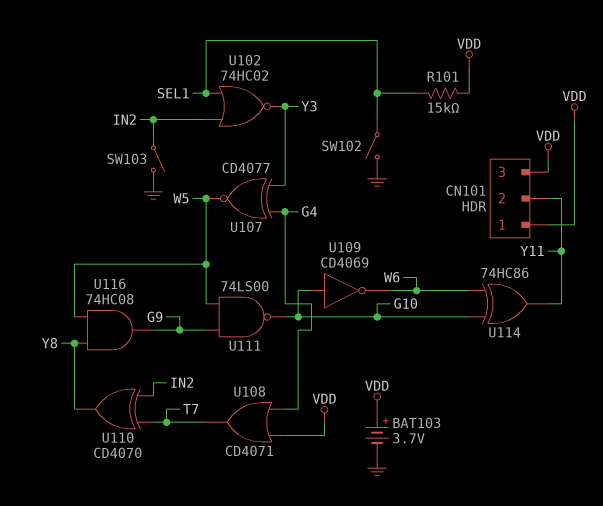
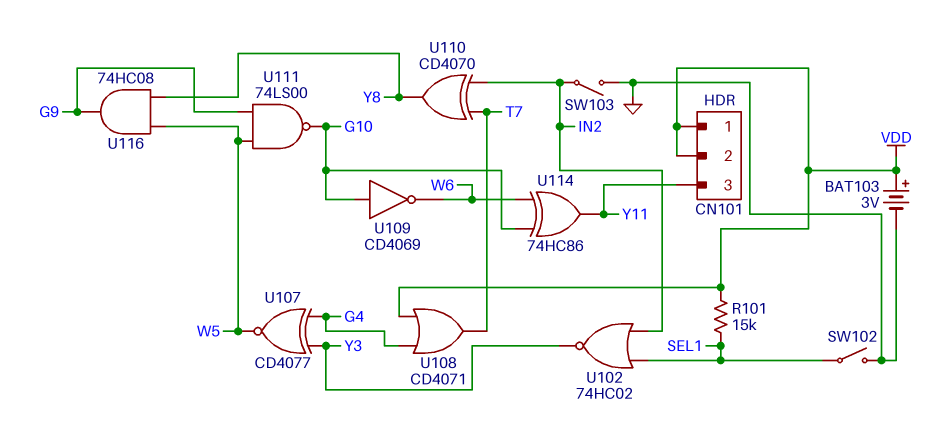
BAT103: 3.7V (plus VDD, minus GND) -> 3V (plus VDD, minus GND)
CN101 pin 2: Y11 -> VDD
CN101 pin 3: VDD -> Y11

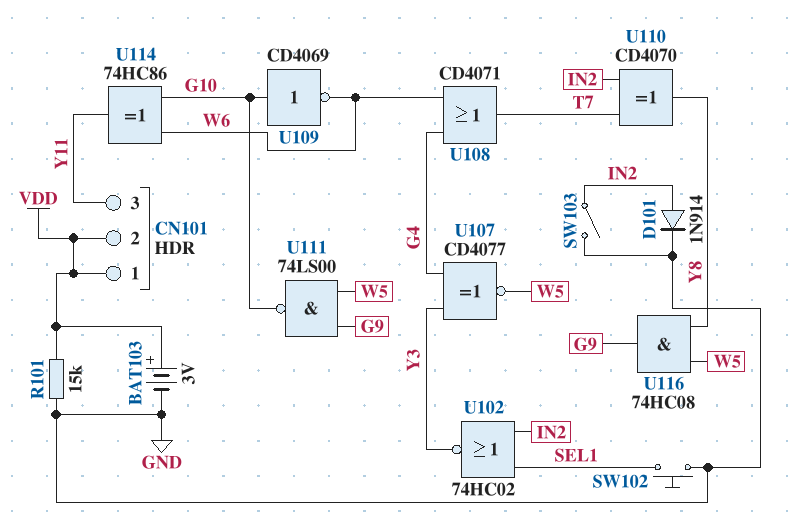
D101: none -> diode 1N914 (A IN2, K GND)
R101: 15k (SEL1, VDD) -> 15k (GND, VDD)
SW102: switch (GND, SEL1) -> button (GND, SEL1)
U108: OR CD4071 (in G4, in VDD, out T7) -> OR CD4071 (in G4, in W6, out T7)

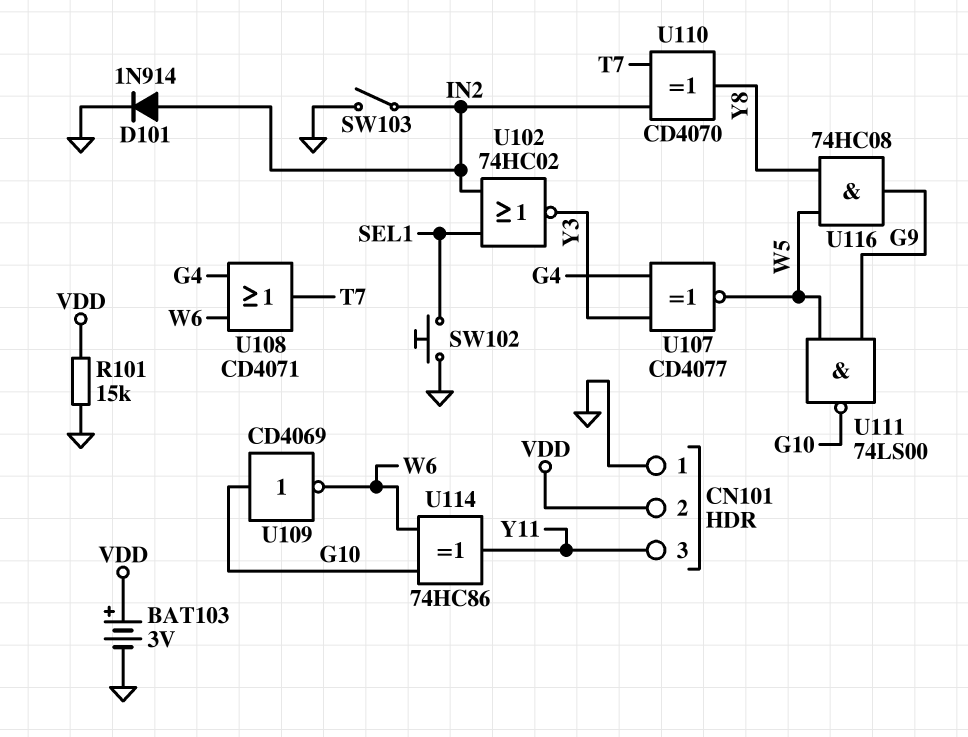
CN101 pin 1: VDD -> GND

